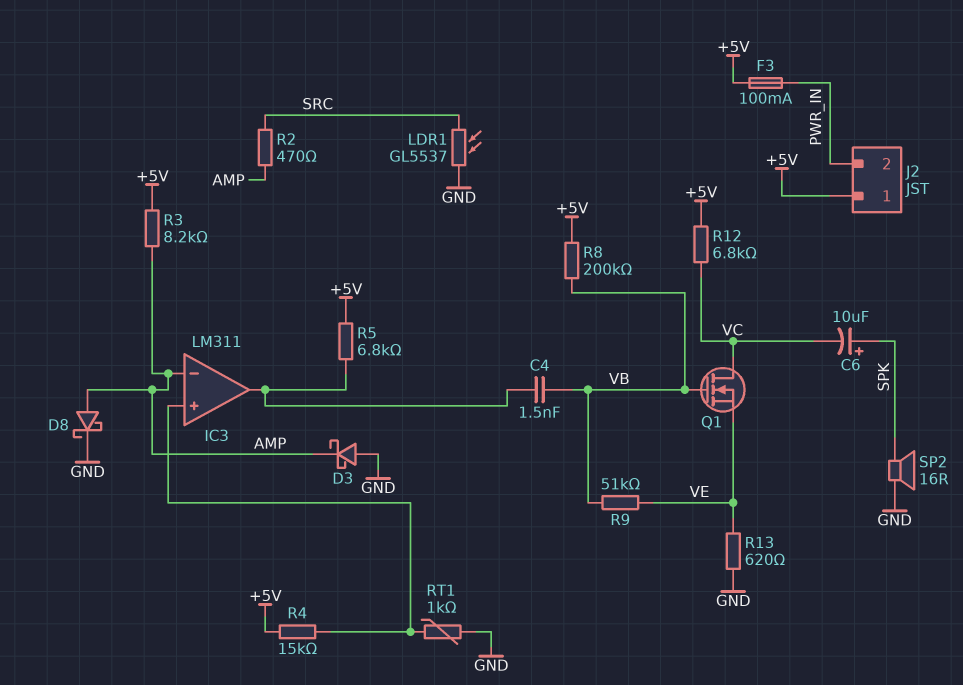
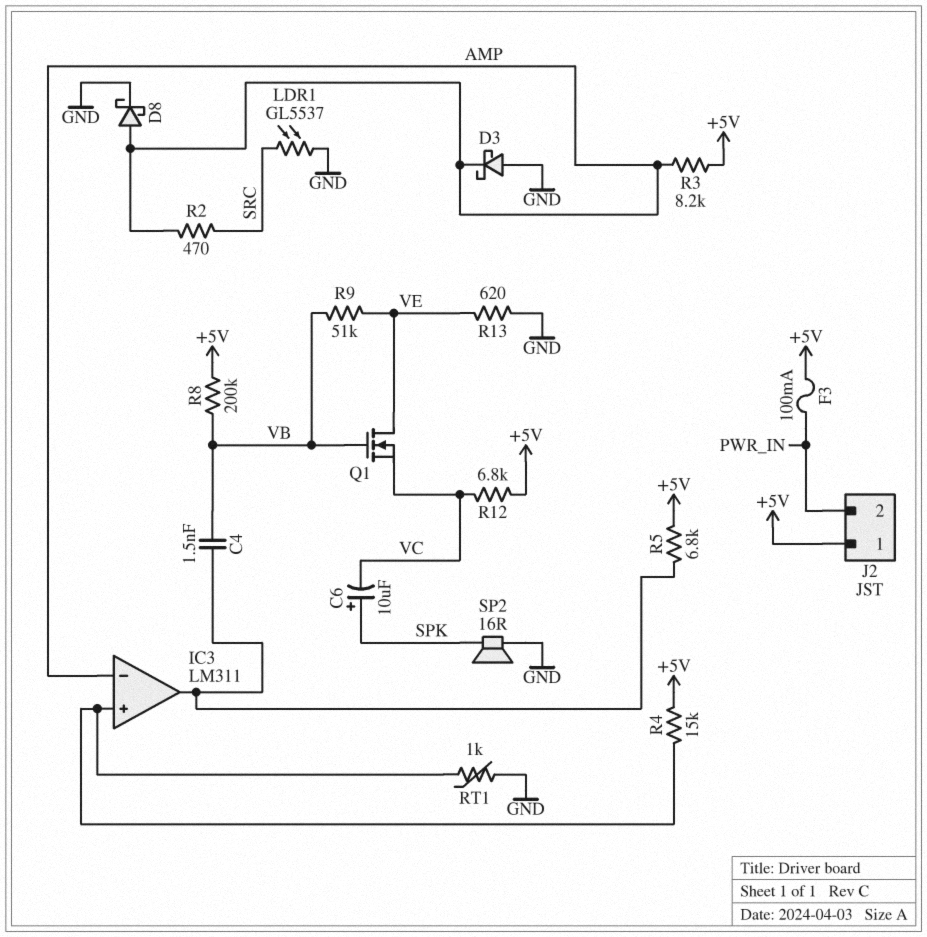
Q1: NMOS (G VB, D VC, S VE) -> NMOS (G VB, D VE, S VC)

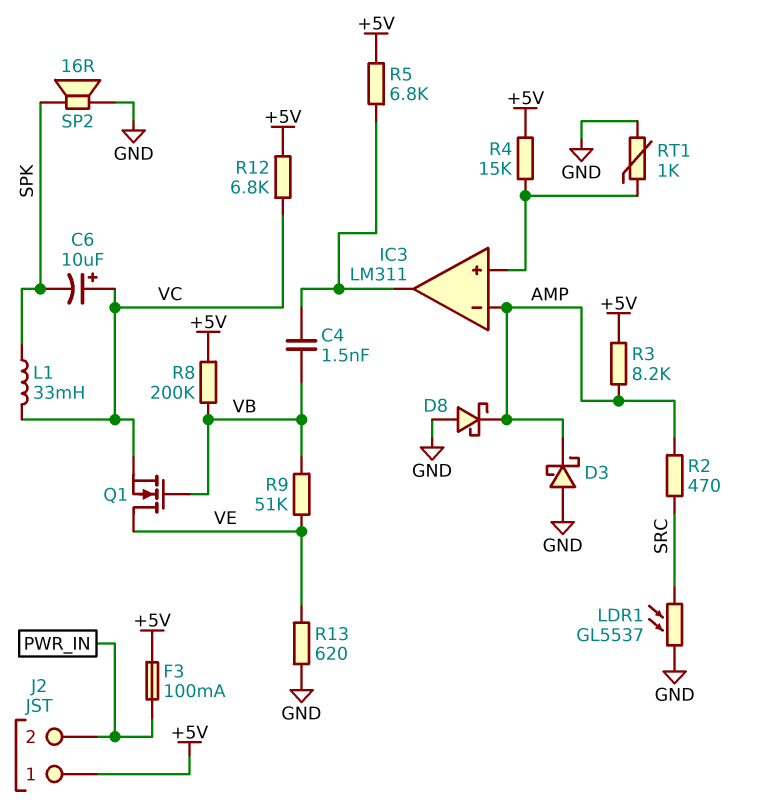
C6: 10uF (plus SPK, minus VC) -> 10uF (plus VC, minus SPK)
D8: schottky (A AMP, K GND) -> schottky (A GND, K AMP)
L1: none -> 33mH (SPK, VC)

